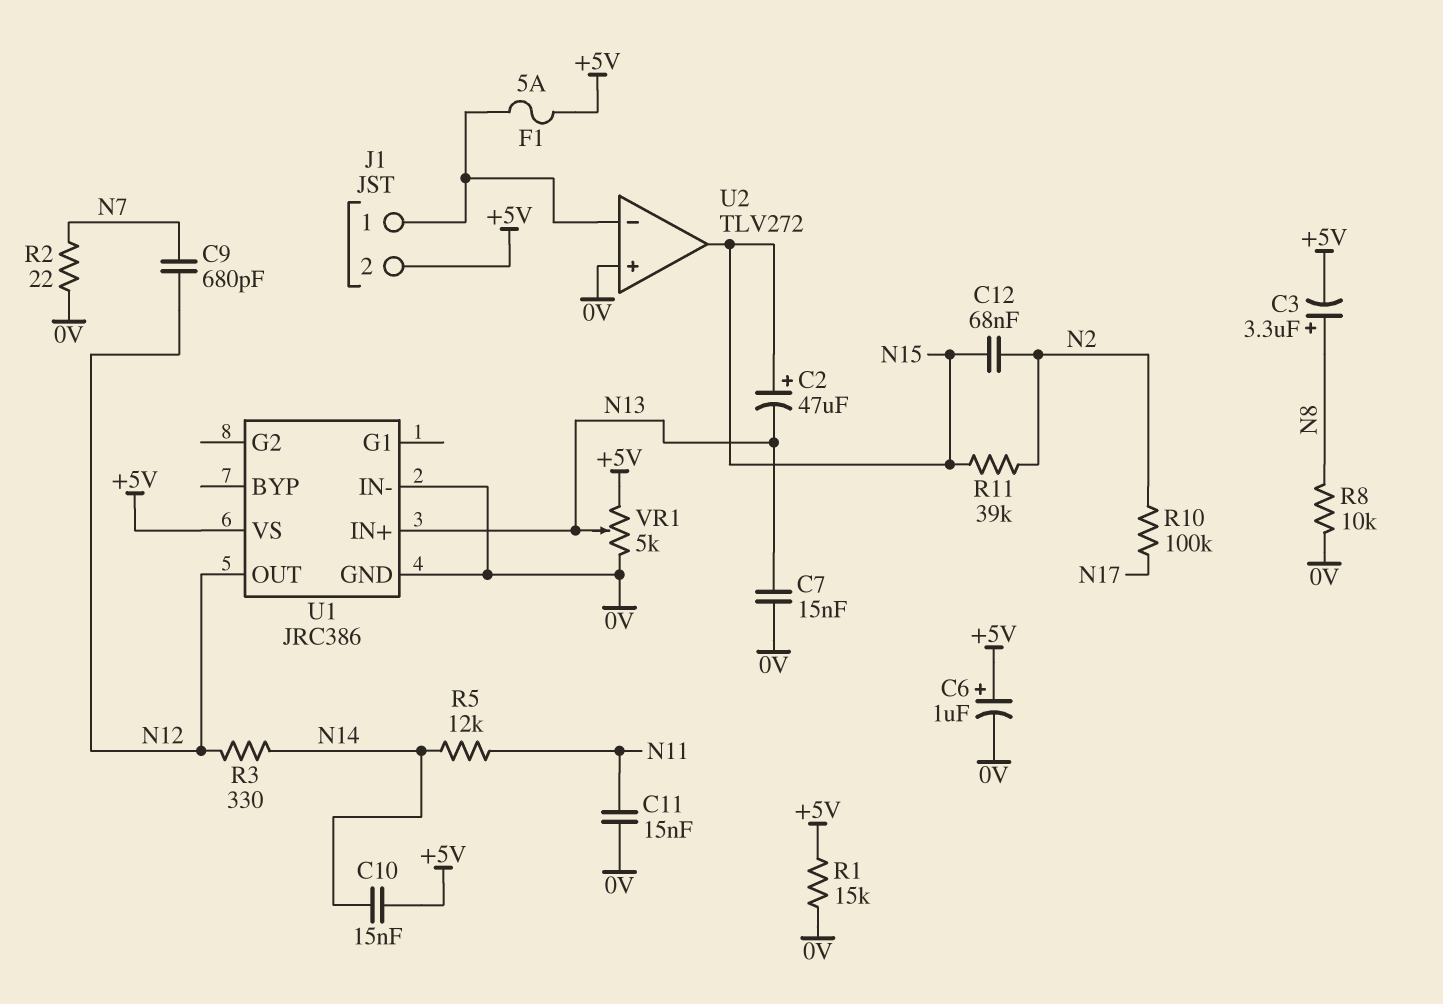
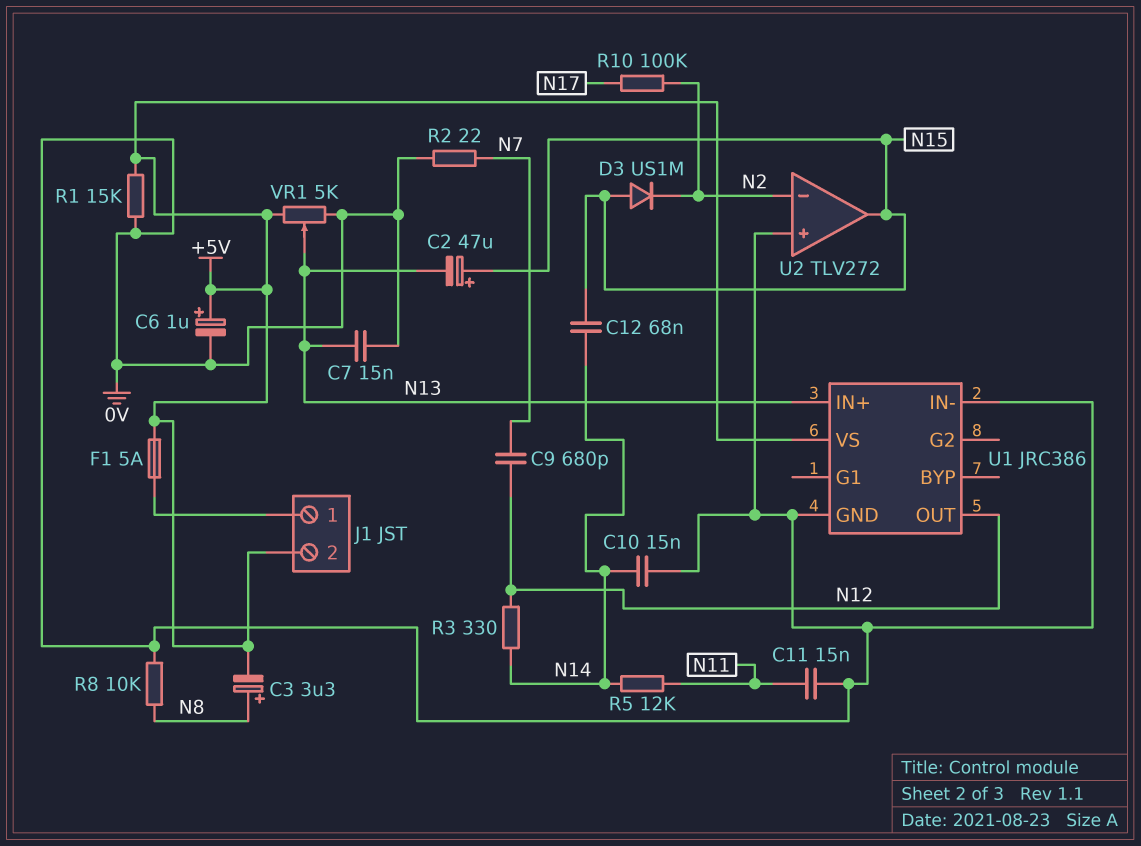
C10: 15nF (+5V, N14) -> 15nF (0V, N14)
C12: 68nF (N2, N15) -> 68nF (N14, N15)
D3: none -> diode US1M (A N15, K N2)
R11: 39k (N2, N15) -> none
U2 pin in-: J1/1 -> N2

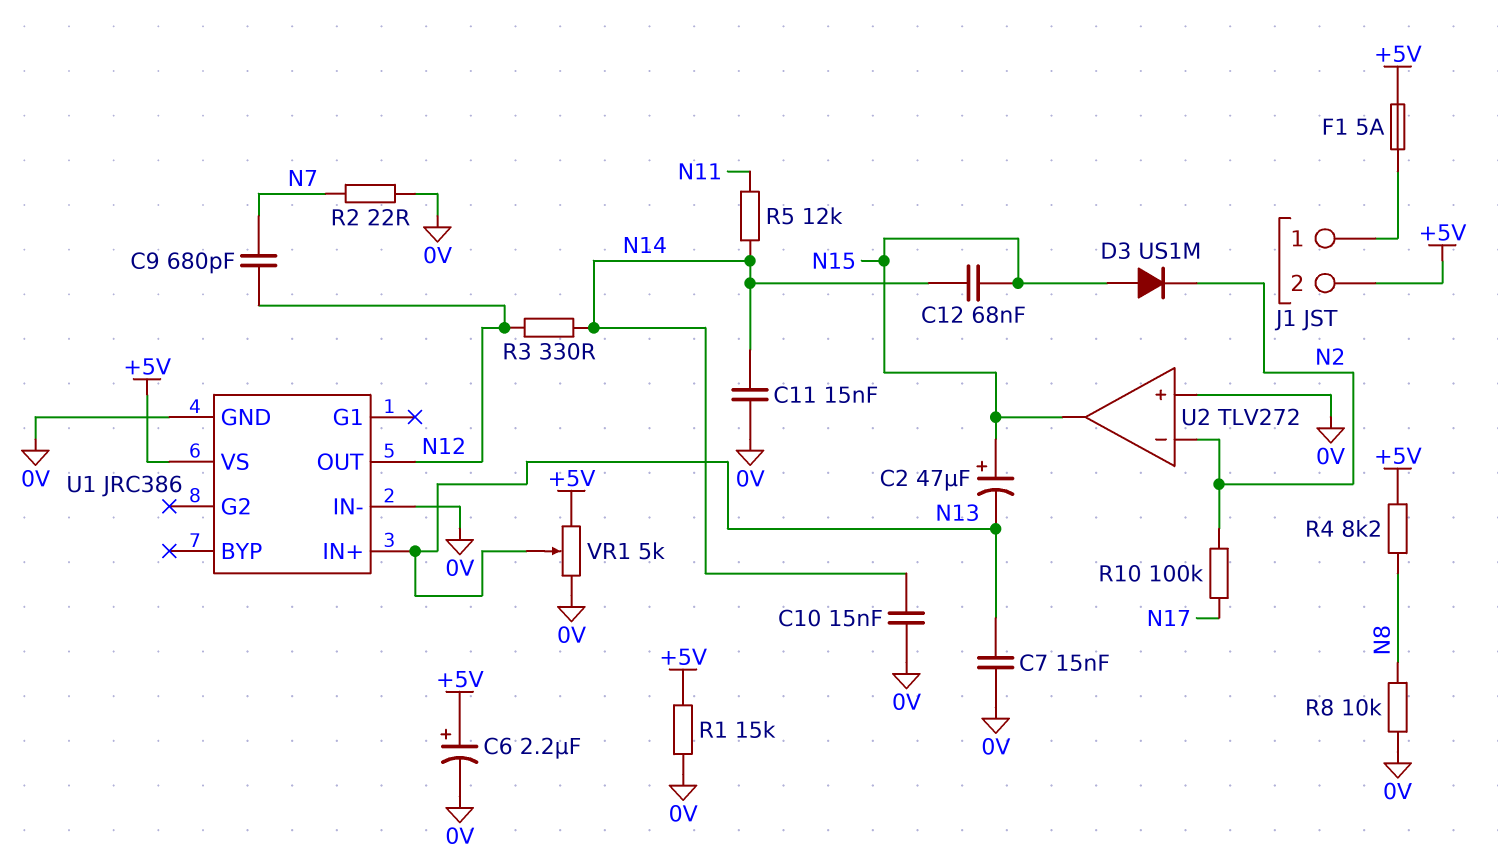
C3: 3.3uF (plus N8, minus +5V) -> none
C6: 1uF (plus +5V, minus 0V) -> 2.2uF (plus +5V, minus 0V)
C11: 15nF (0V, N11) -> 15nF (0V, N14)
R4: none -> 8.2k (+5V, N8)

